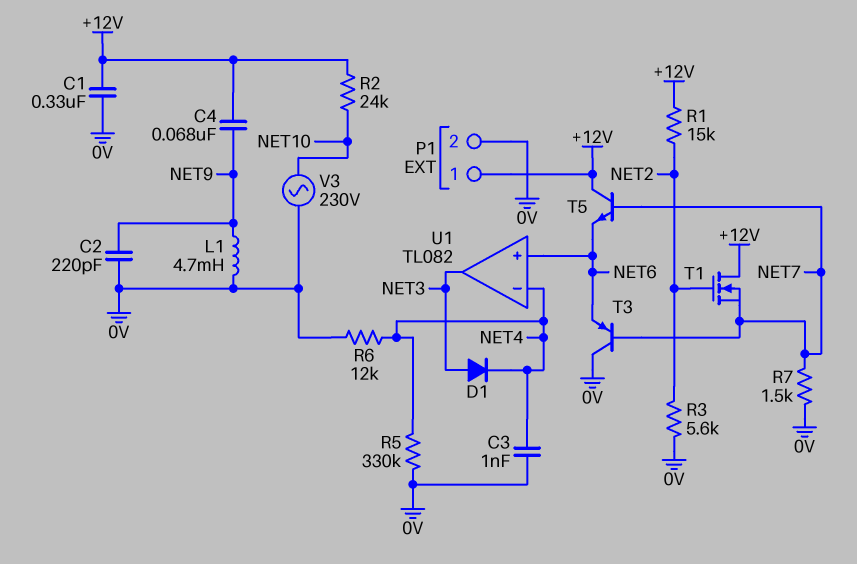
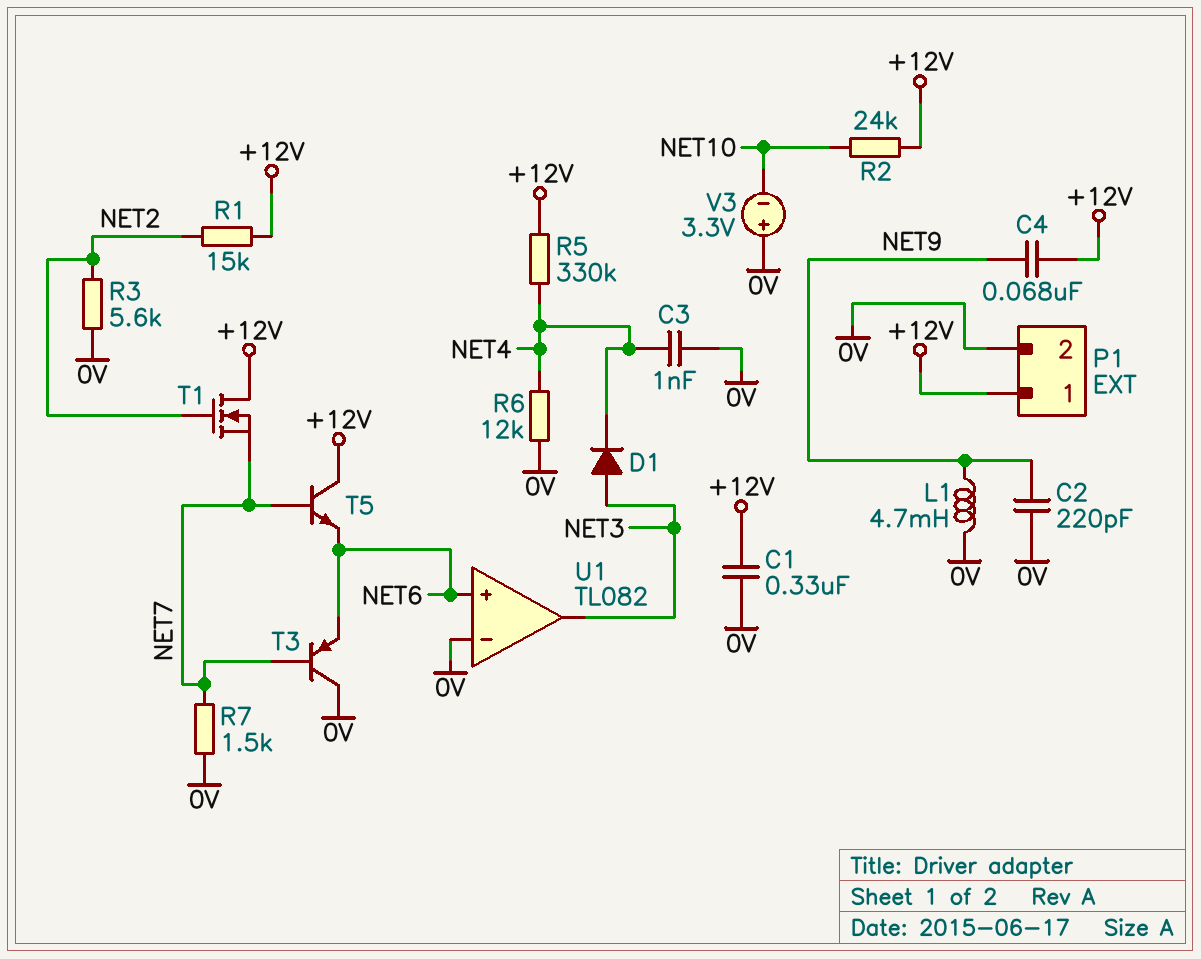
R5: 330k (0V, NET4) -> 330k (+12V, NET4)
U1 pin in-: NET4 -> 0V
V3: AC 230V (0V, NET10) -> 3.3V (plus 0V, minus NET10)

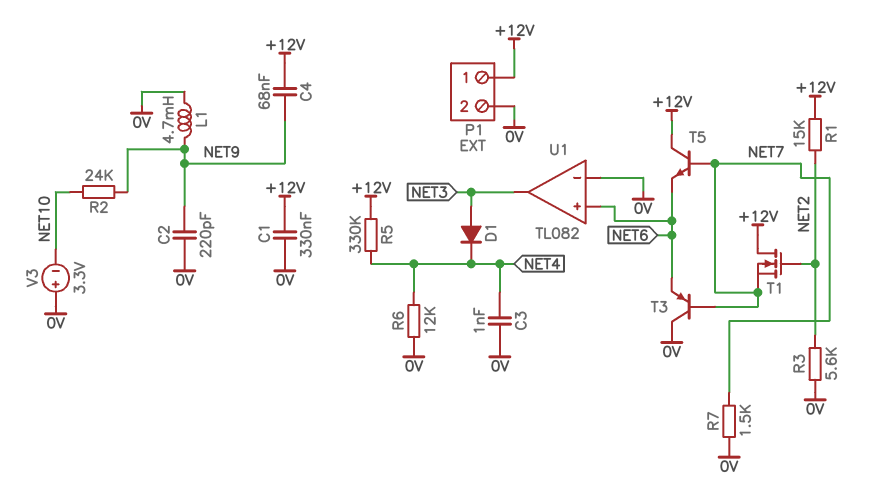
R2: 24k (+12V, NET10) -> 24k (NET9, NET10)

